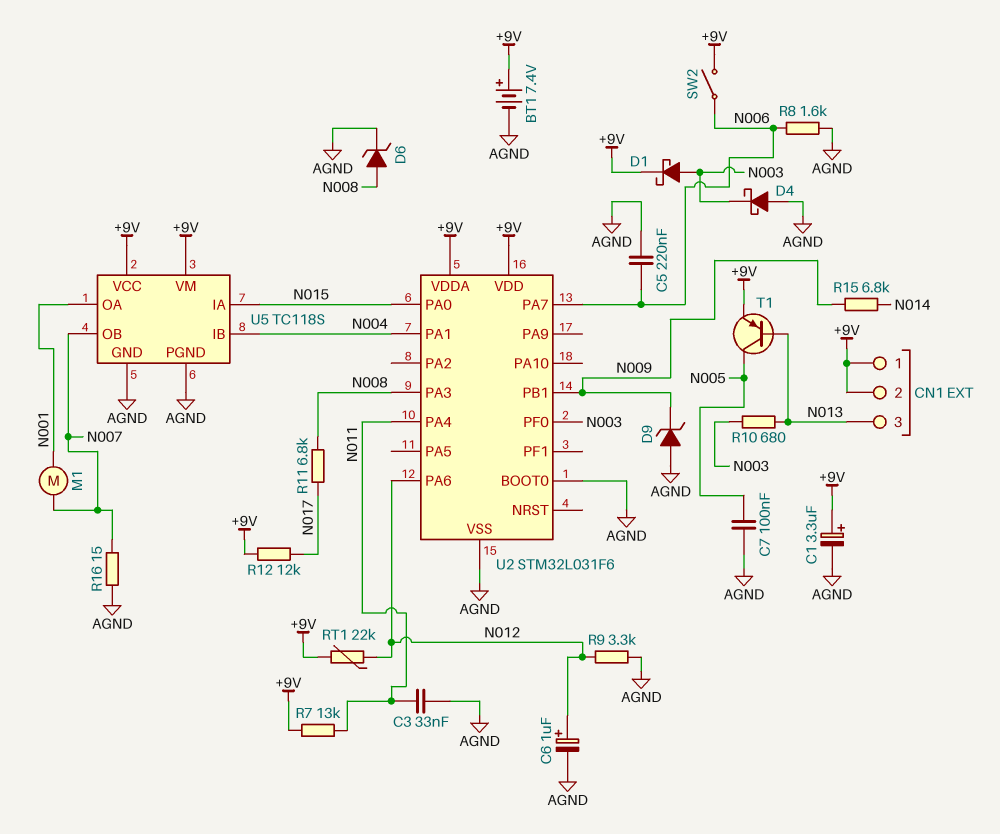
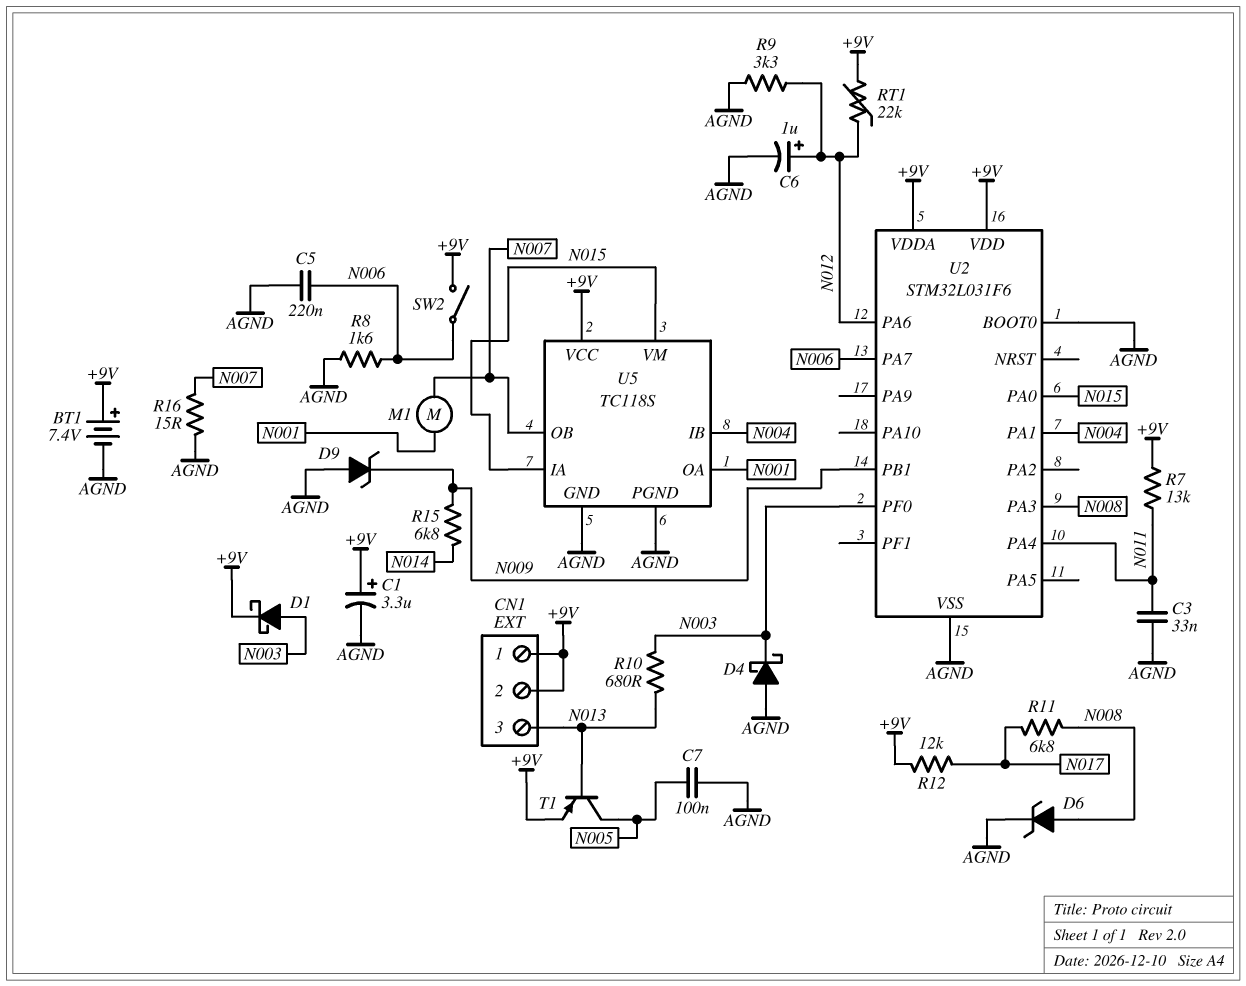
U5 pin VM: +9V -> N015

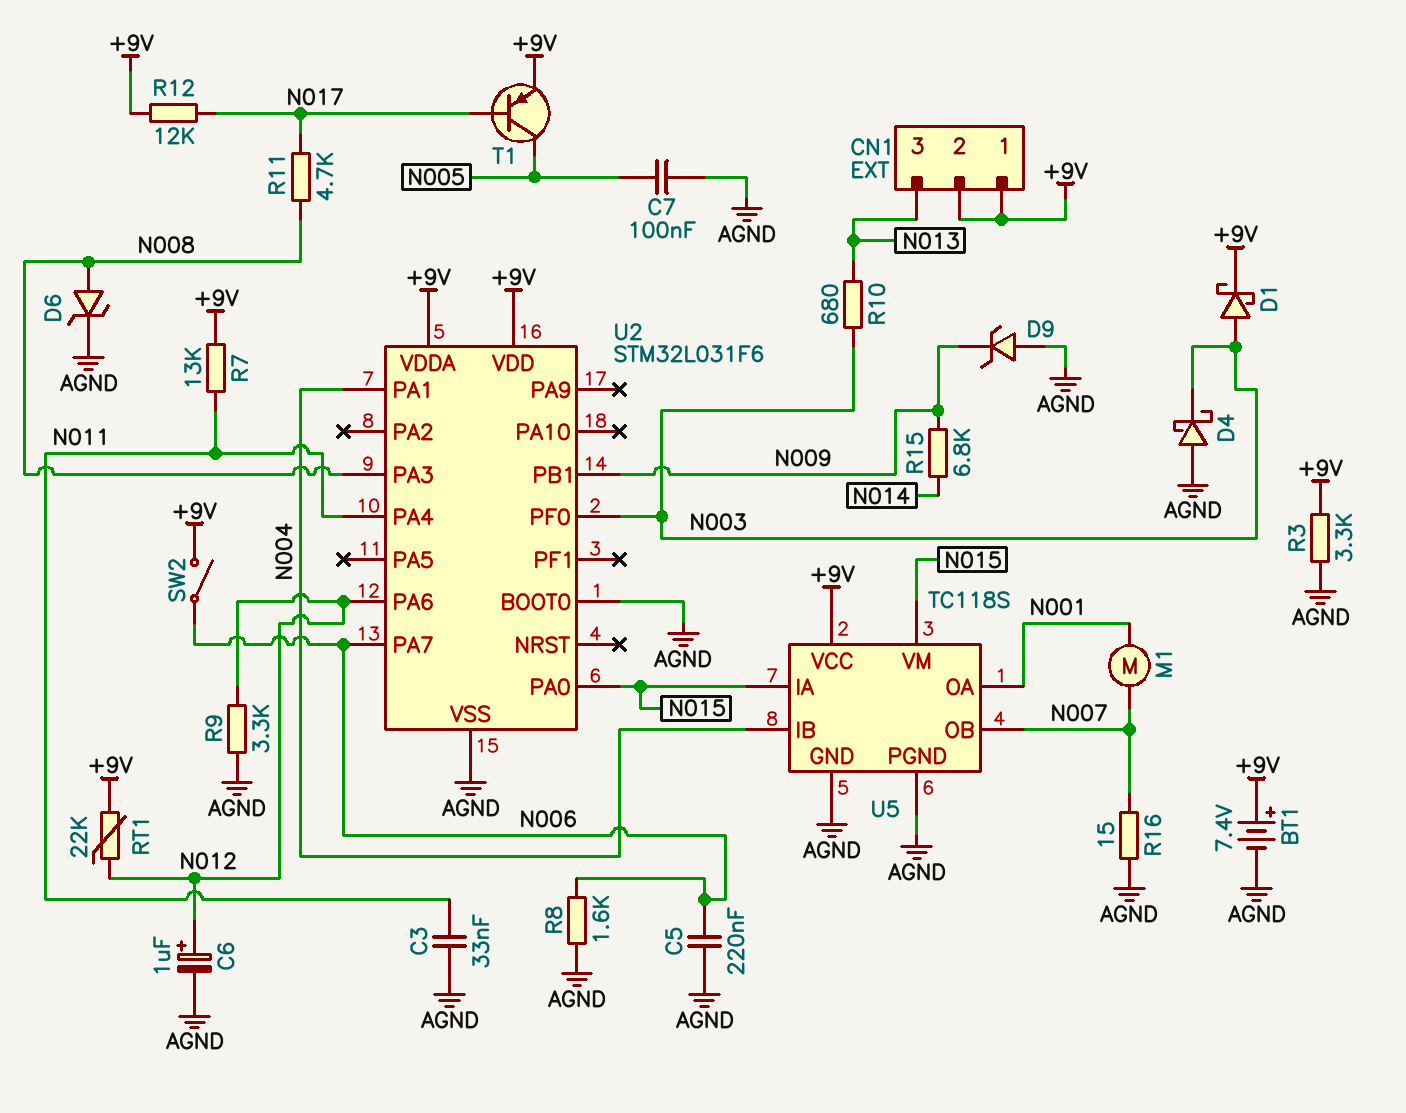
C1: 3.3uF (plus +9V, minus AGND) -> none
R3: none -> 3.3k (+9V, AGND)
R11: 6.8k (N008, N017) -> 4.7k (N008, N017)
T1: PNP (B N013, C N005, E +9V) -> PNP (B N017, C N005, E +9V)

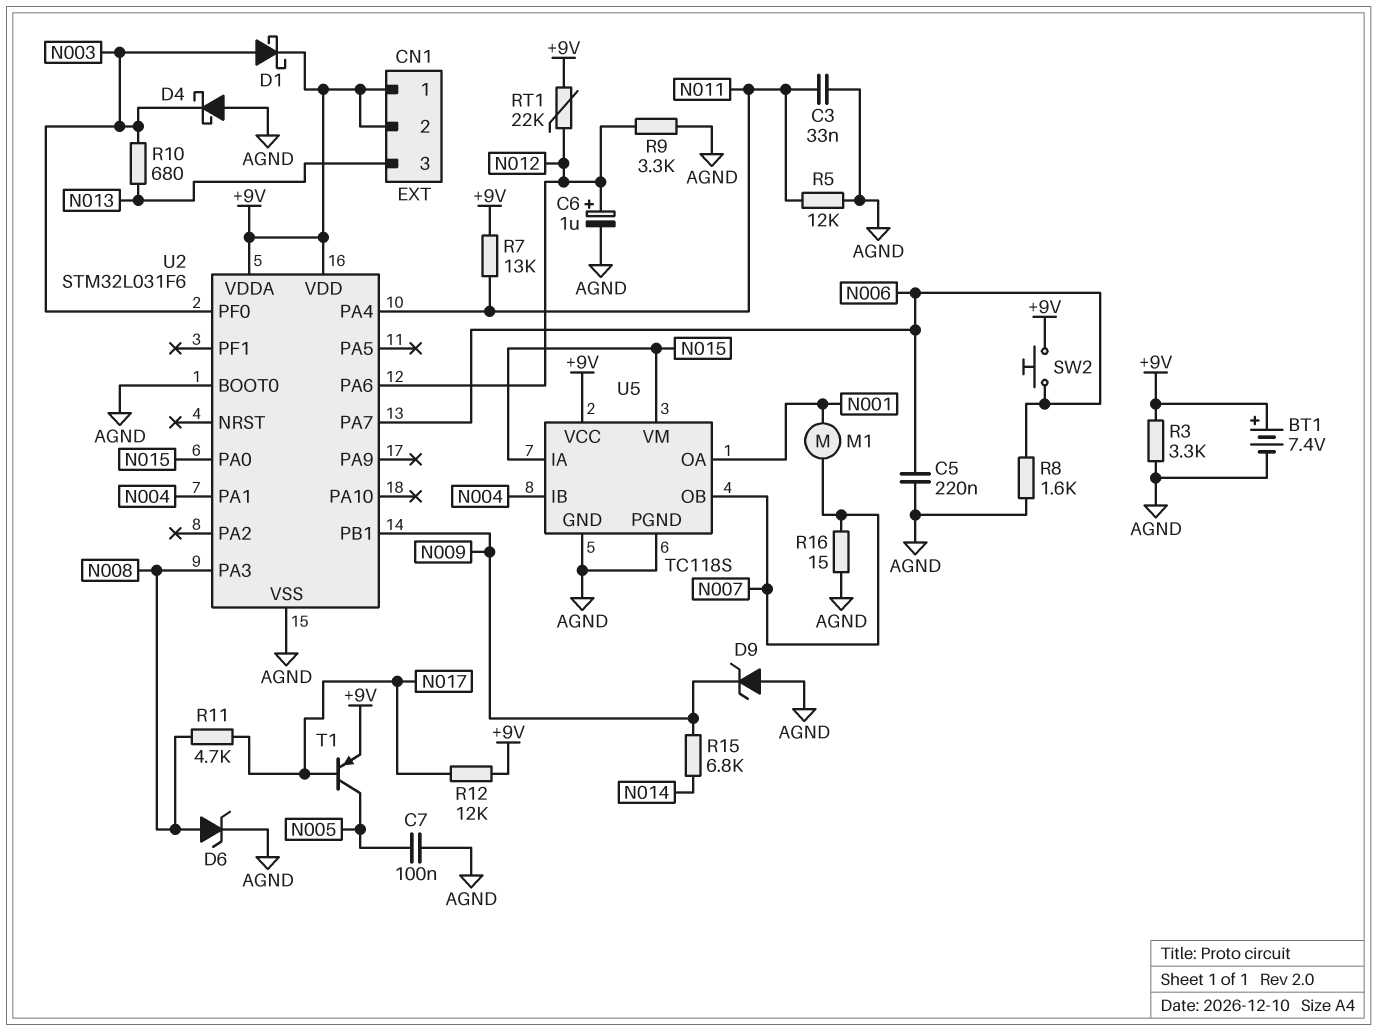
R5: none -> 12k (AGND, N011)
SW2: switch (+9V, N006) -> button (+9V, N006)

